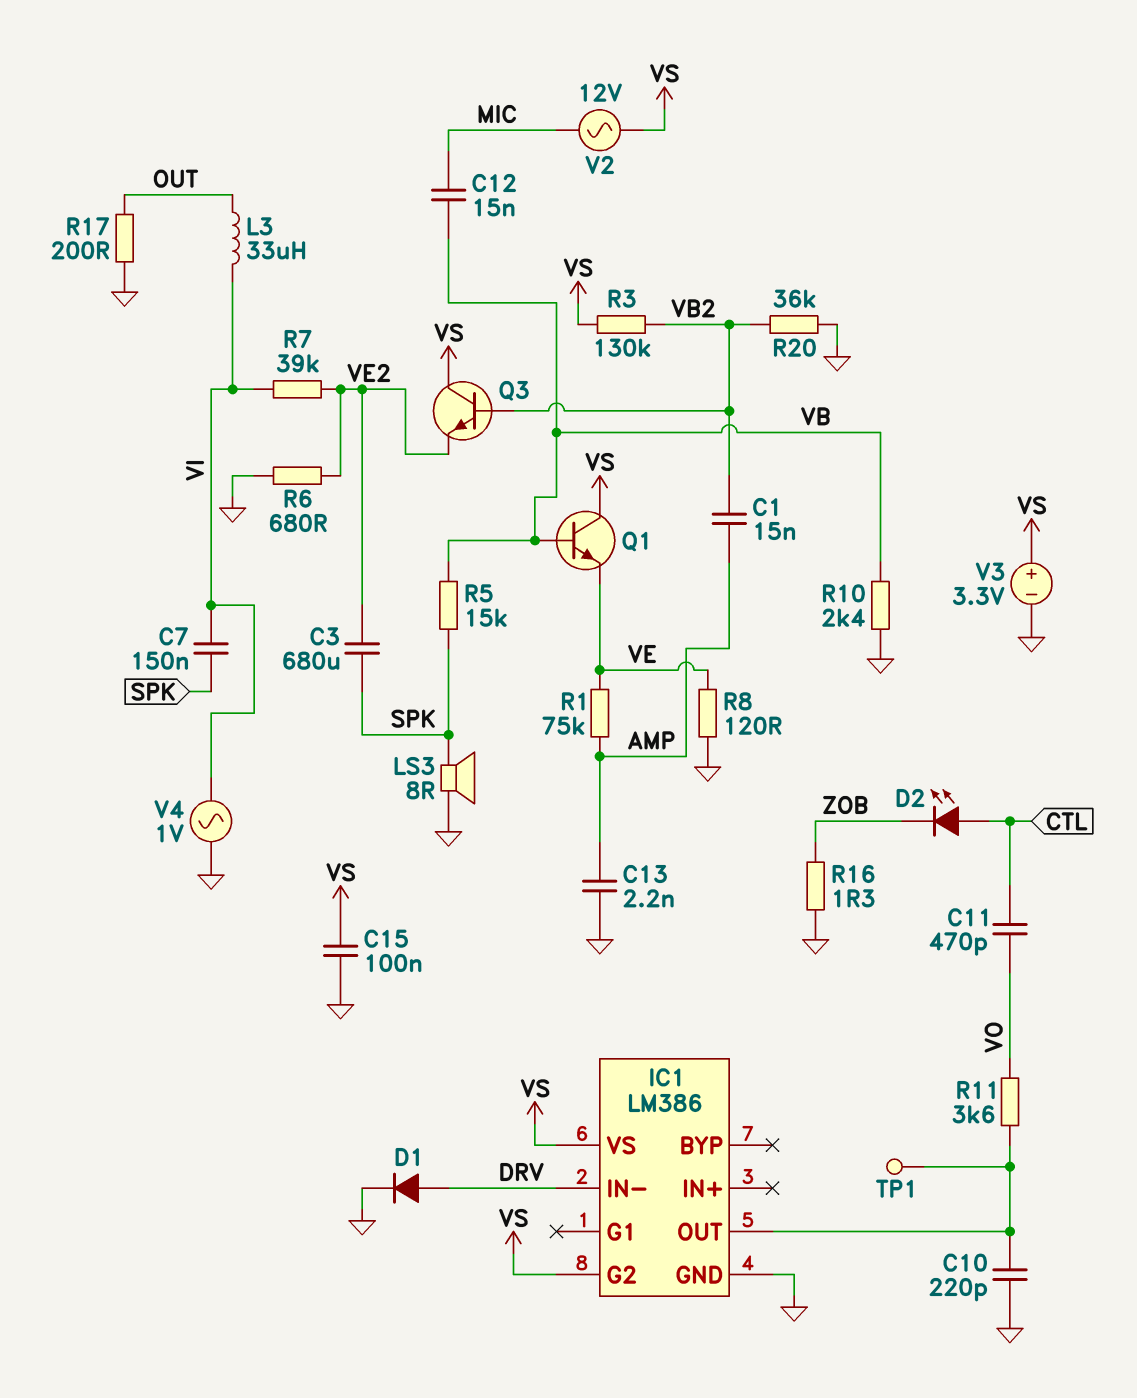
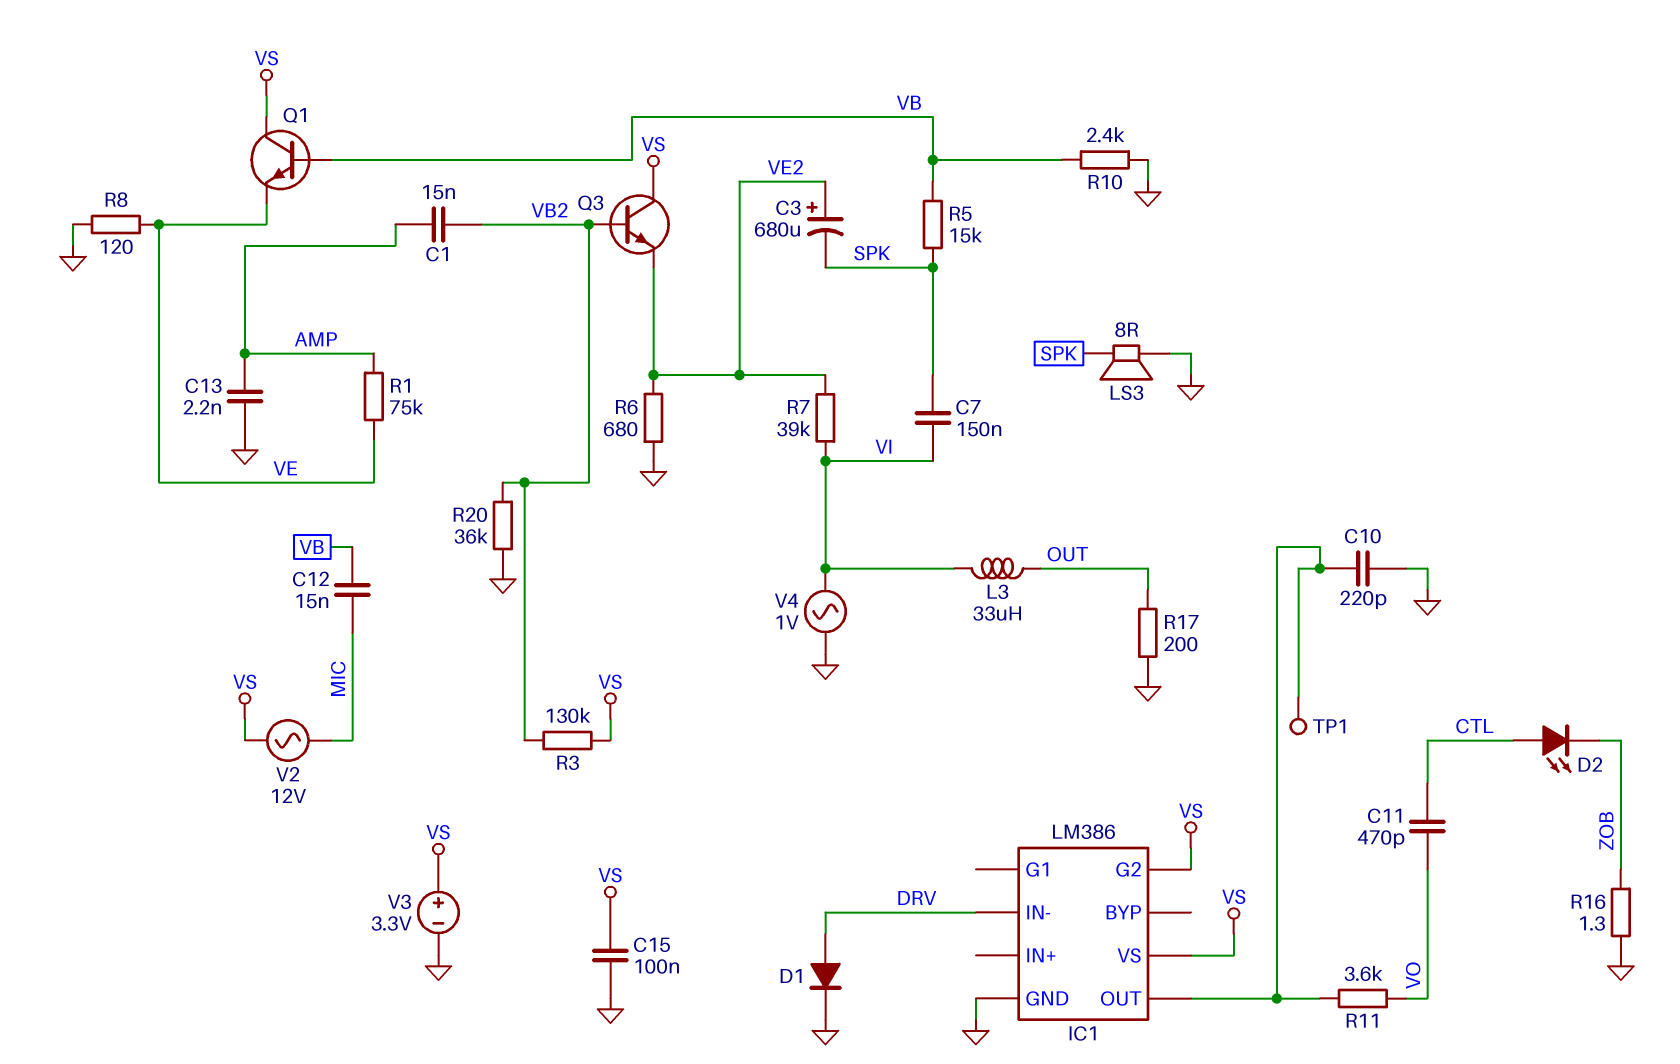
C3: 680uF (SPK, VE2) -> 680uF (plus VE2, minus SPK)

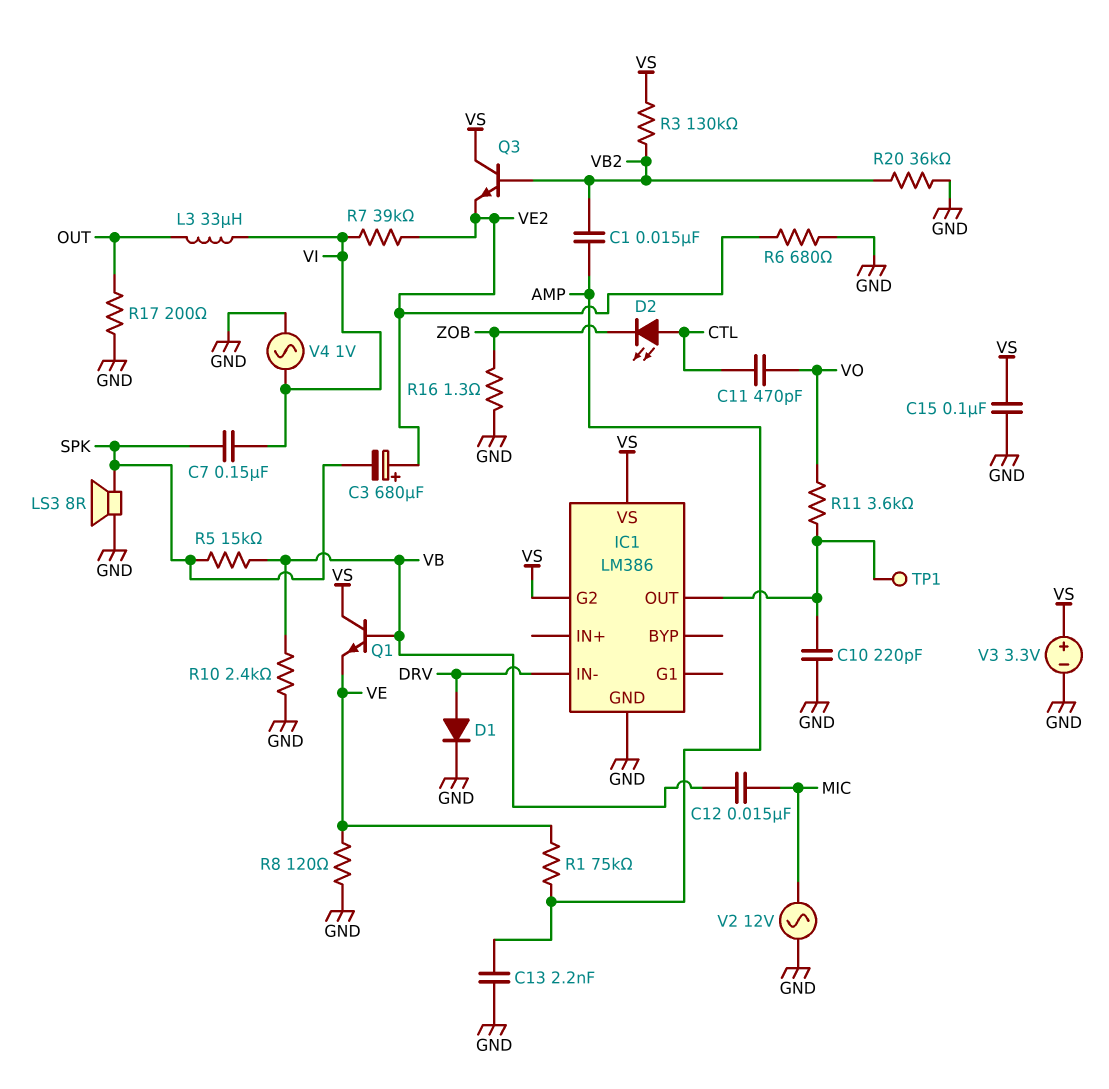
V2: AC 12V (MIC, VS) -> AC 12V (GND, MIC)

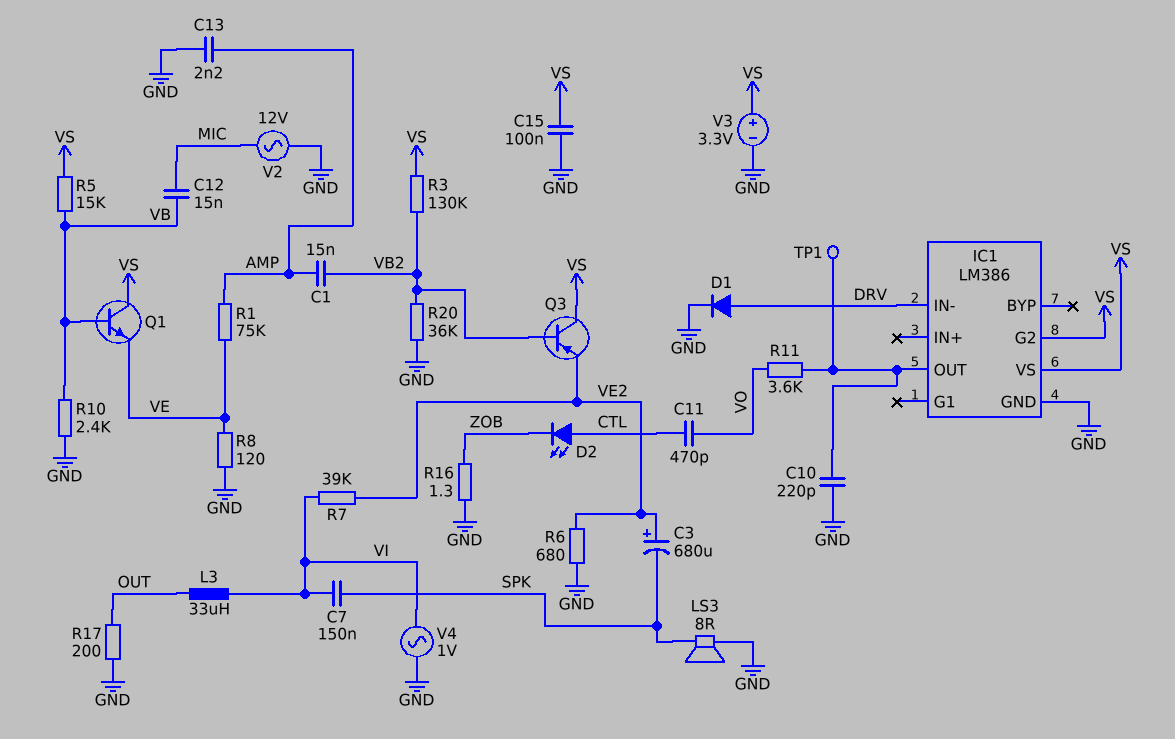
Q3: NPN (B VB2, C VS, E VE2) -> PNP (B VB2, C VS, E VE2)
R5: 15k (SPK, VB) -> 15k (VB, VS)

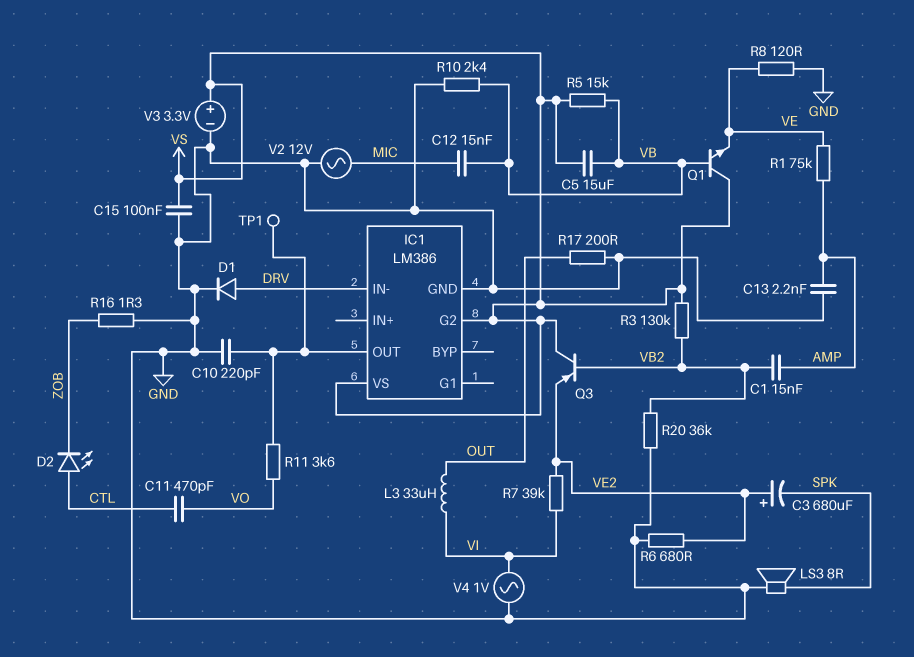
C5: none -> 15uF (VB, VS)
C7: 150nF (SPK, VI) -> none

